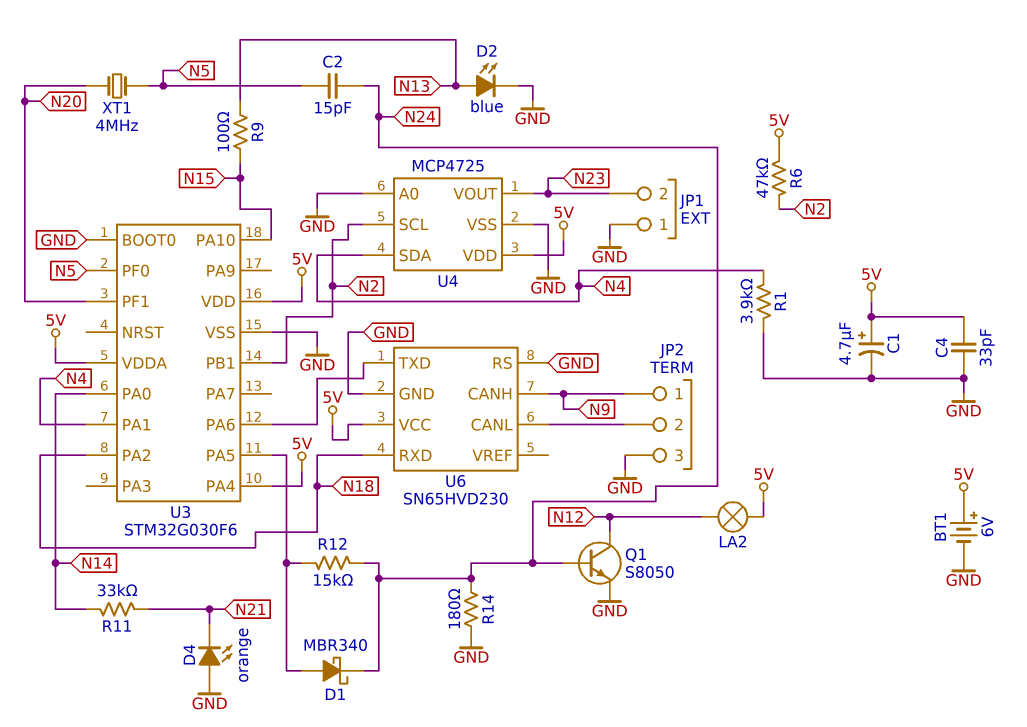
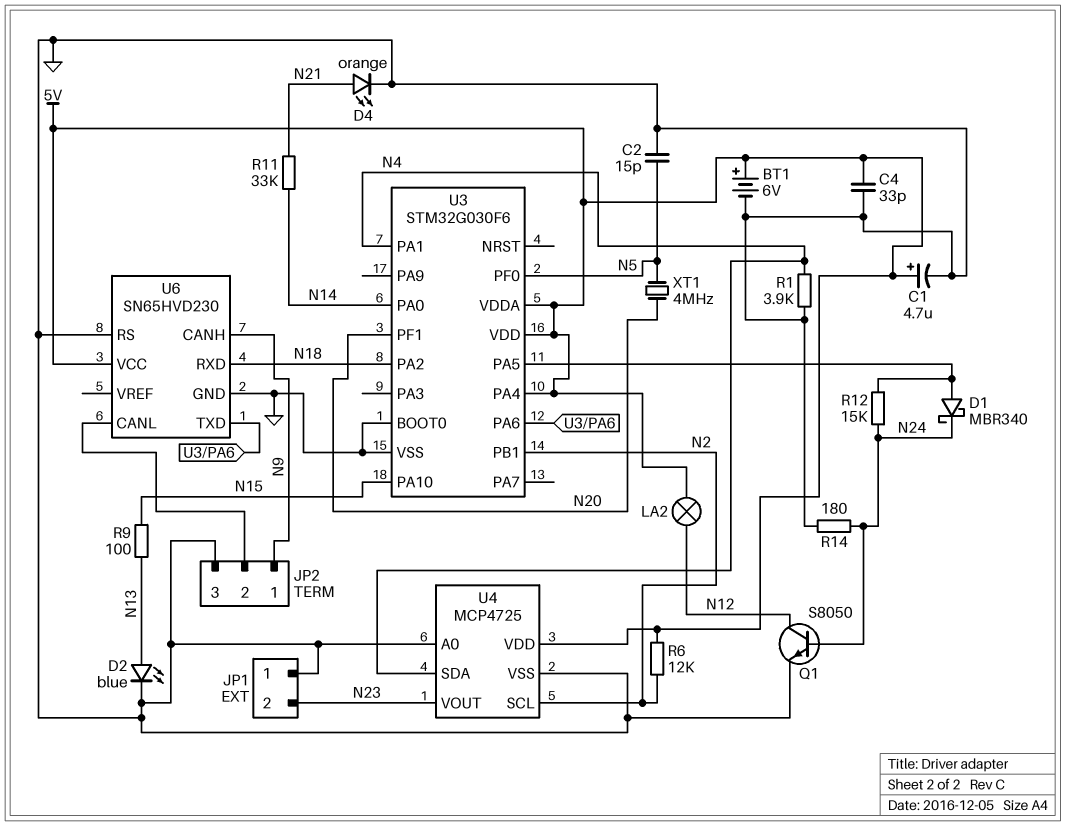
C2: 15pF (N5, N24) -> 15pF (GND, N5)
D4: LED orange (A GND, K N21) -> LED orange (A N21, K GND)
R6: 47k (5V, N2) -> 12k (5V, N2)

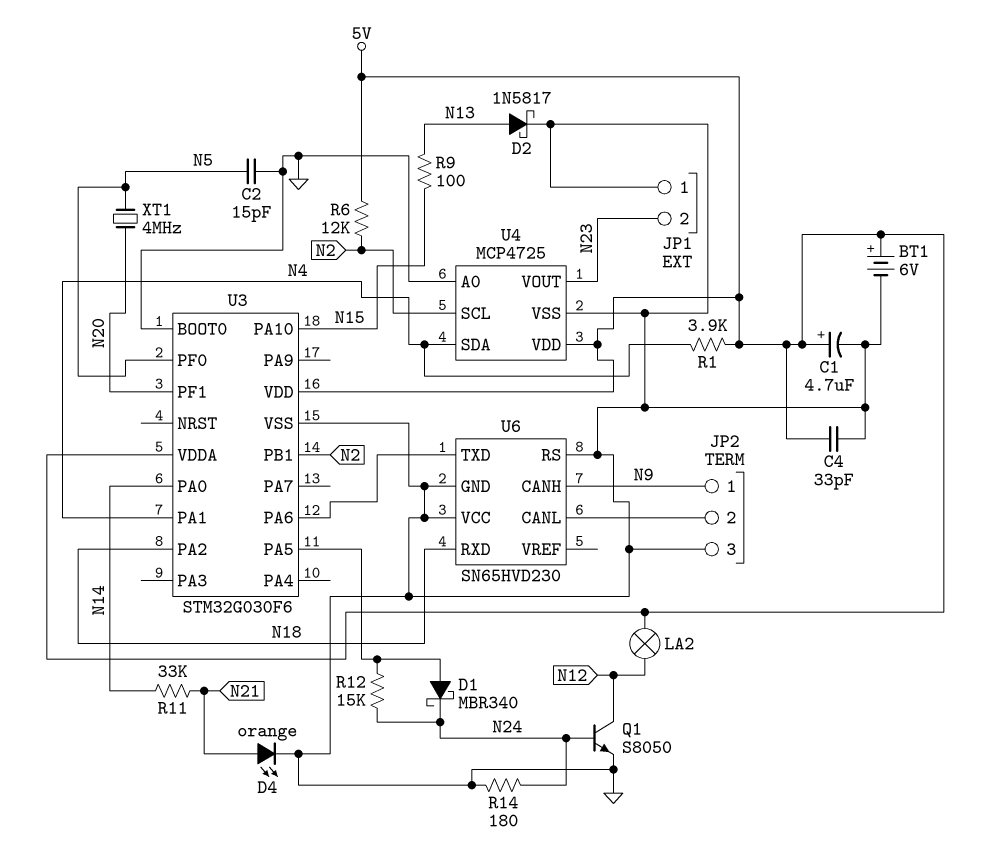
D2: LED blue (A N13, K GND) -> schottky 1N5817 (A N13, K GND)
R1: 3.9k (GND, N4) -> 3.9k (5V, N4)
U3 pin PA4: 5V -> none
U6 pin VCC: 5V -> GND

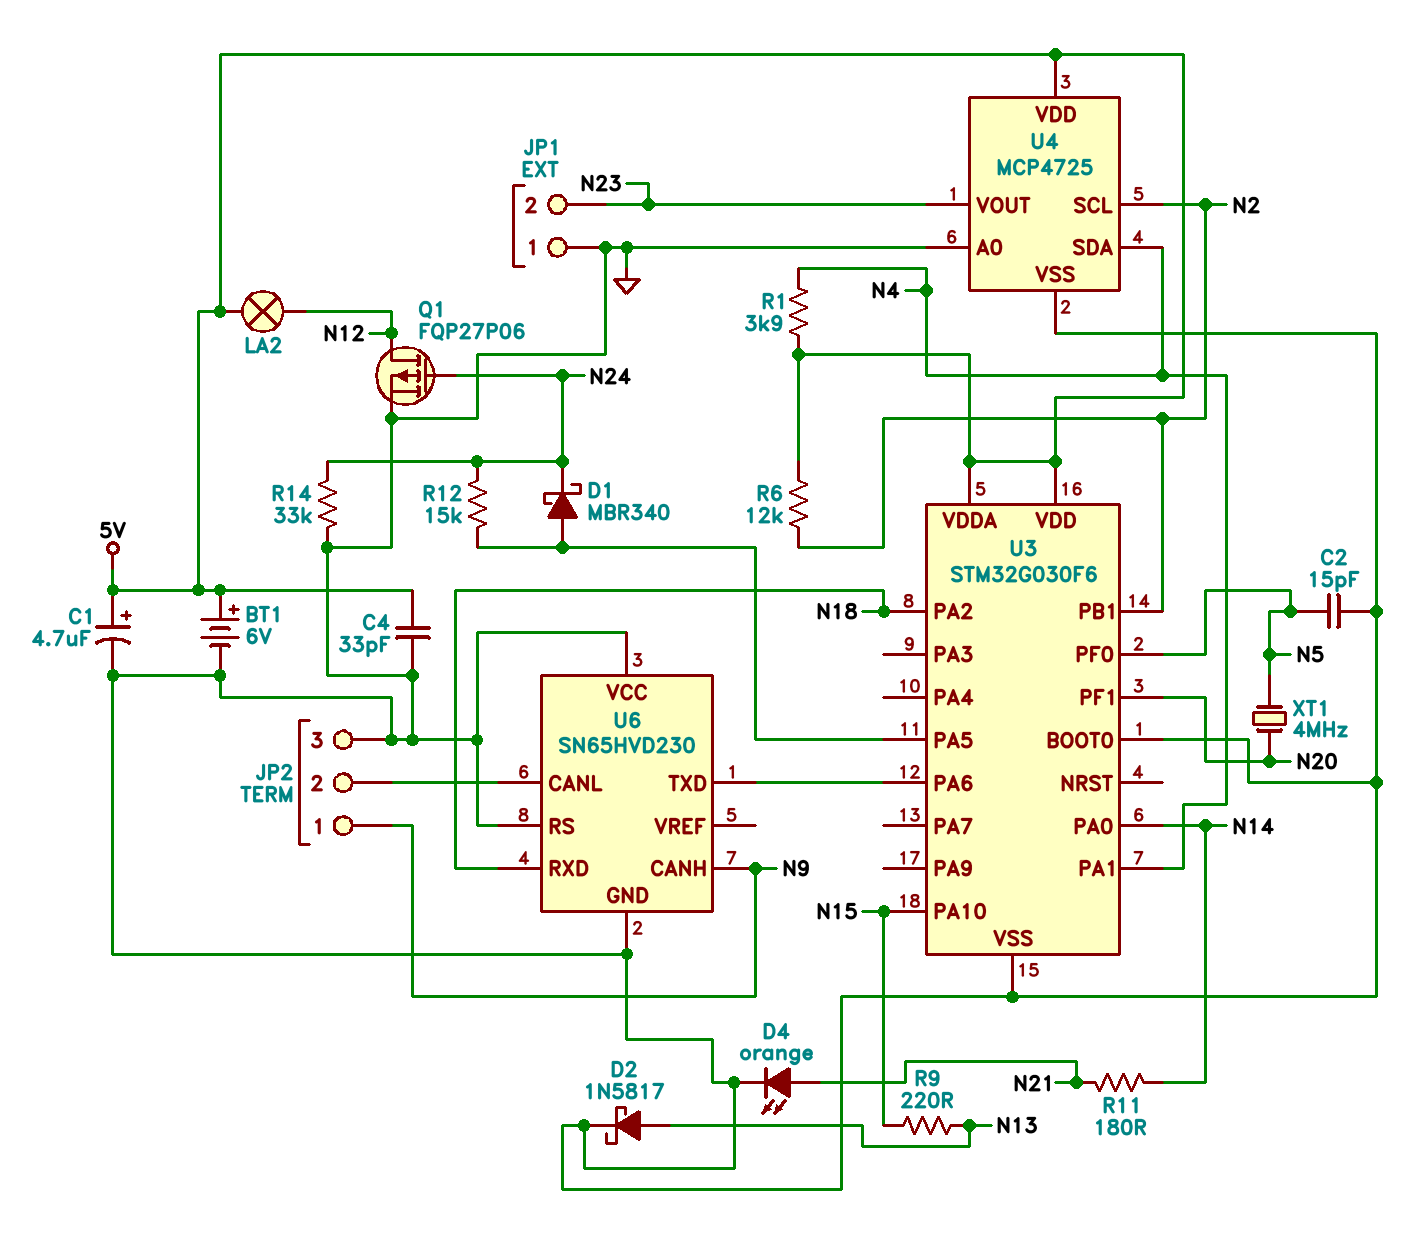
Q1: NPN S8050 (B N24, C N12, E GND) -> PMOS FQP27P06 (G N24, D N12, S GND)
R9: 100 (N13, N15) -> 220 (N13, N15)
R11: 33k (N14, N21) -> 180 (N14, N21)
R14: 180 (GND, N24) -> 33k (GND, N24)

